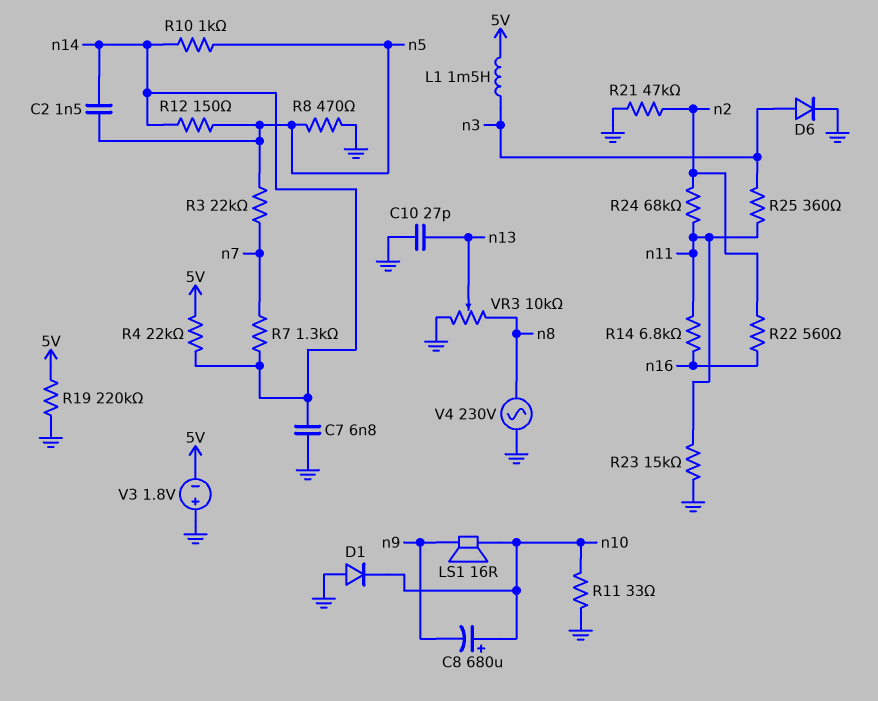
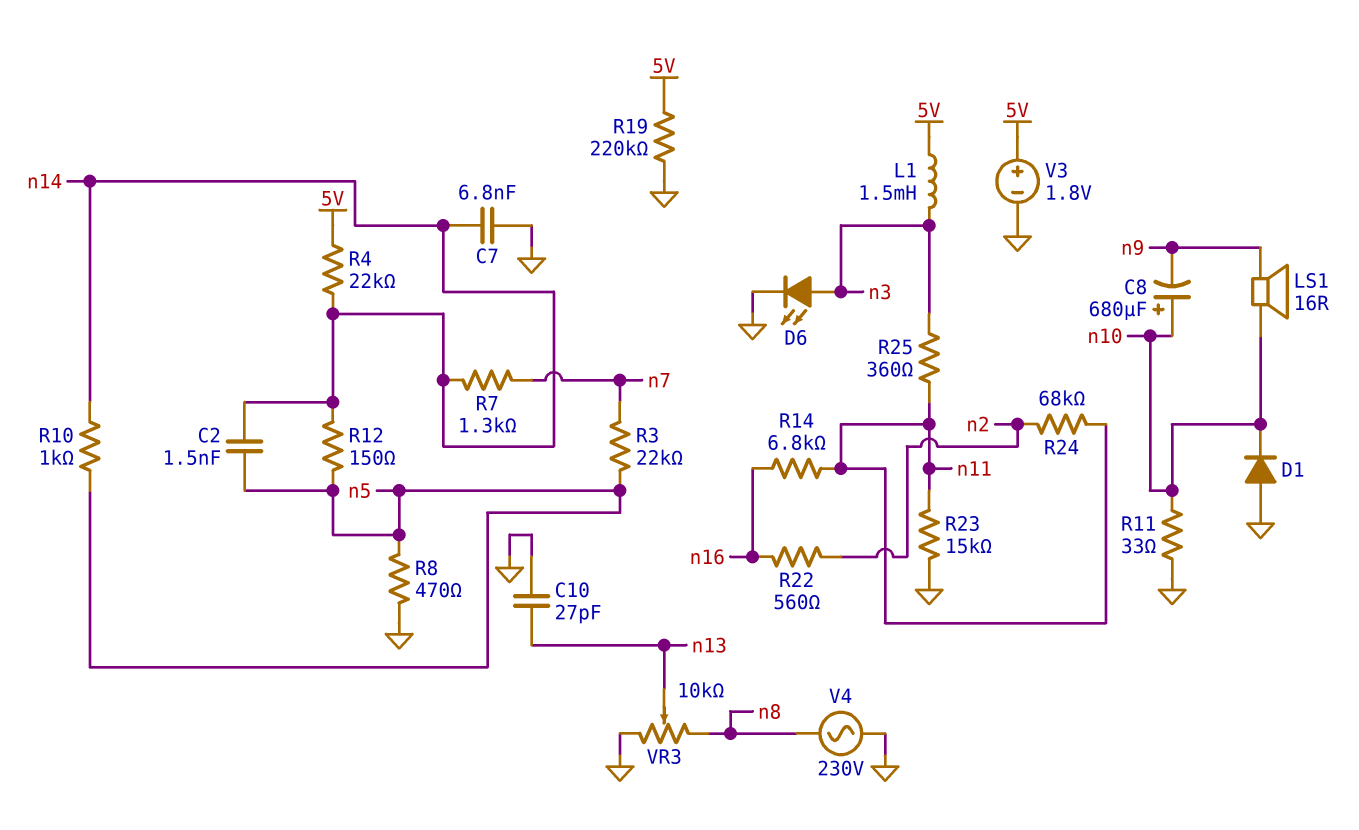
D6: diode (A n3, K GND) -> LED (A n3, K GND)
R21: 47k (GND, n2) -> none
V3: 1.8V (plus GND, minus 5V) -> 1.8V (plus 5V, minus GND)

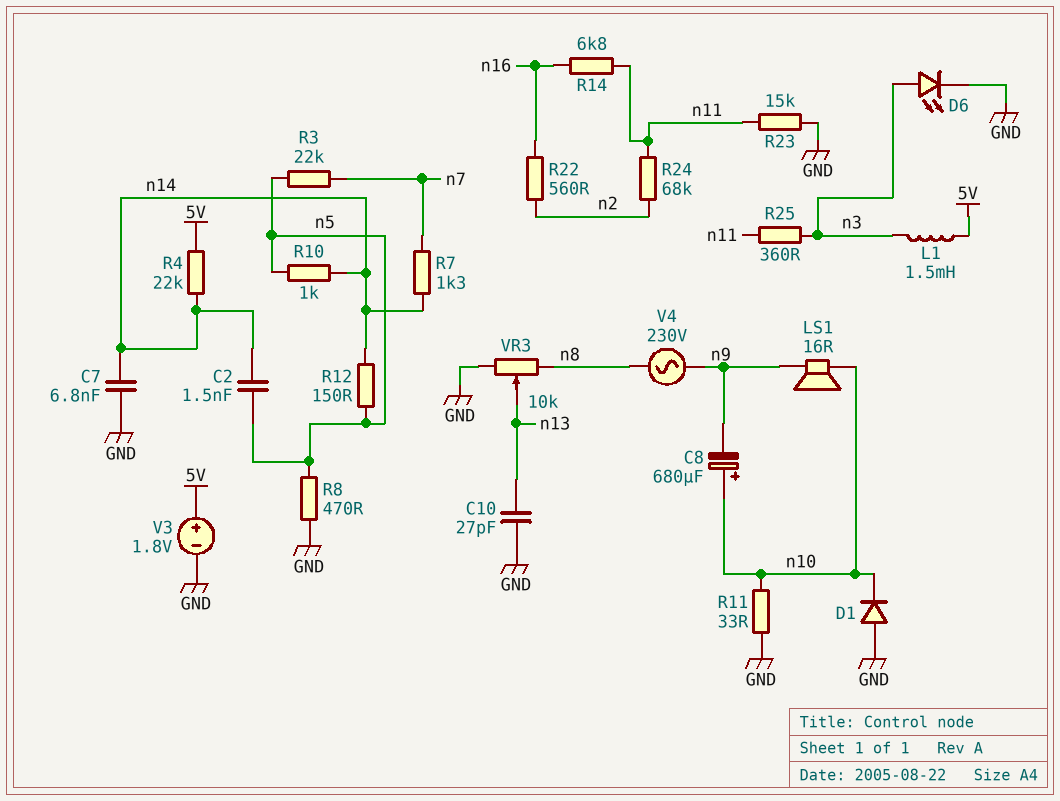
R19: 220k (5V, GND) -> none
V4: AC 230V (GND, n8) -> AC 230V (n8, n9)

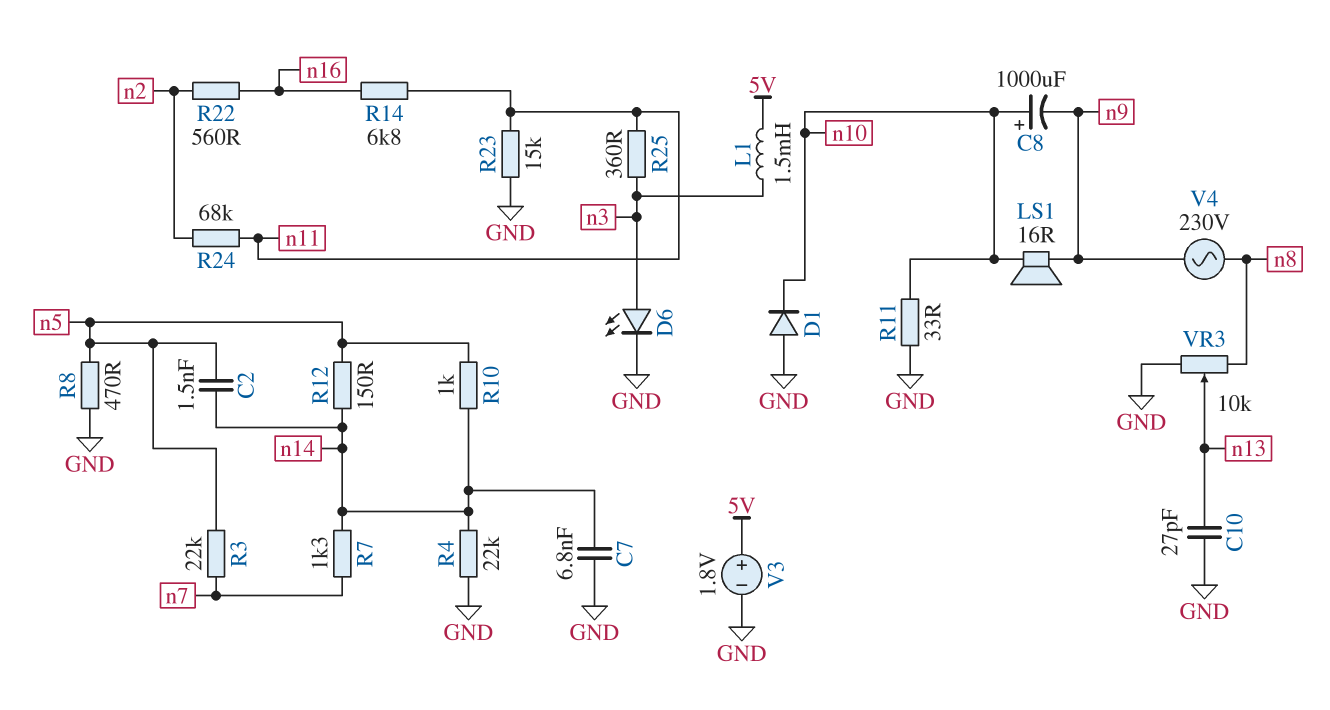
C8: 680uF (plus n10, minus n9) -> 1000uF (plus n10, minus n9)
R4: 22k (5V, n14) -> 22k (GND, n14)

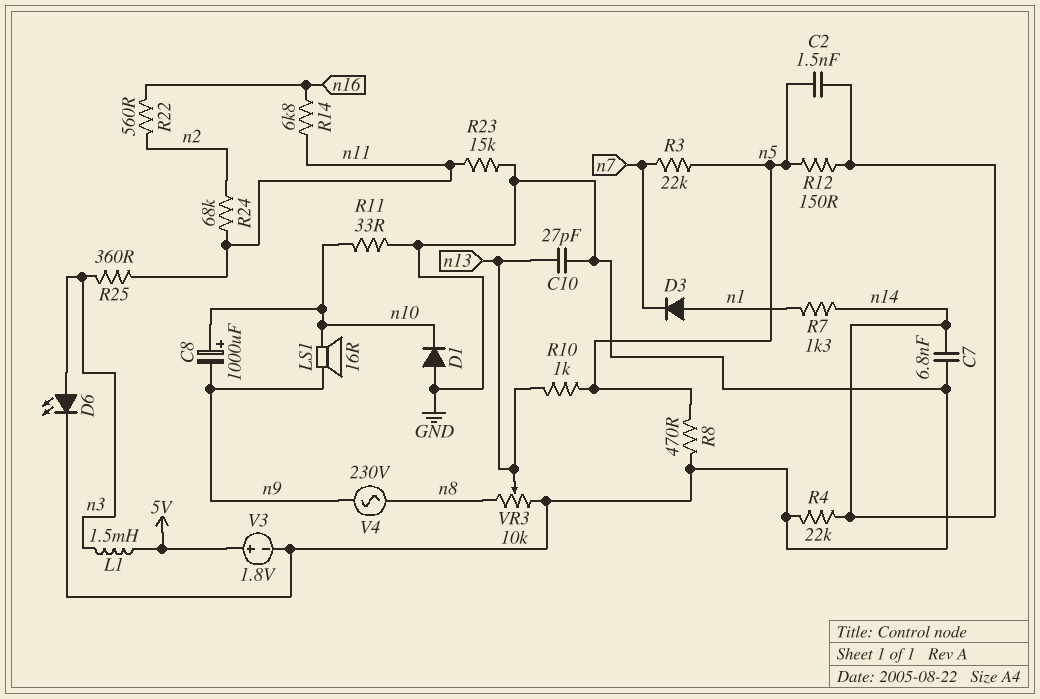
D3: none -> diode (A n1, K n7)
R7: 1.3k (n7, n14) -> 1.3k (n1, n14)
R10: 1k (n5, n14) -> 1k (n5, n13)

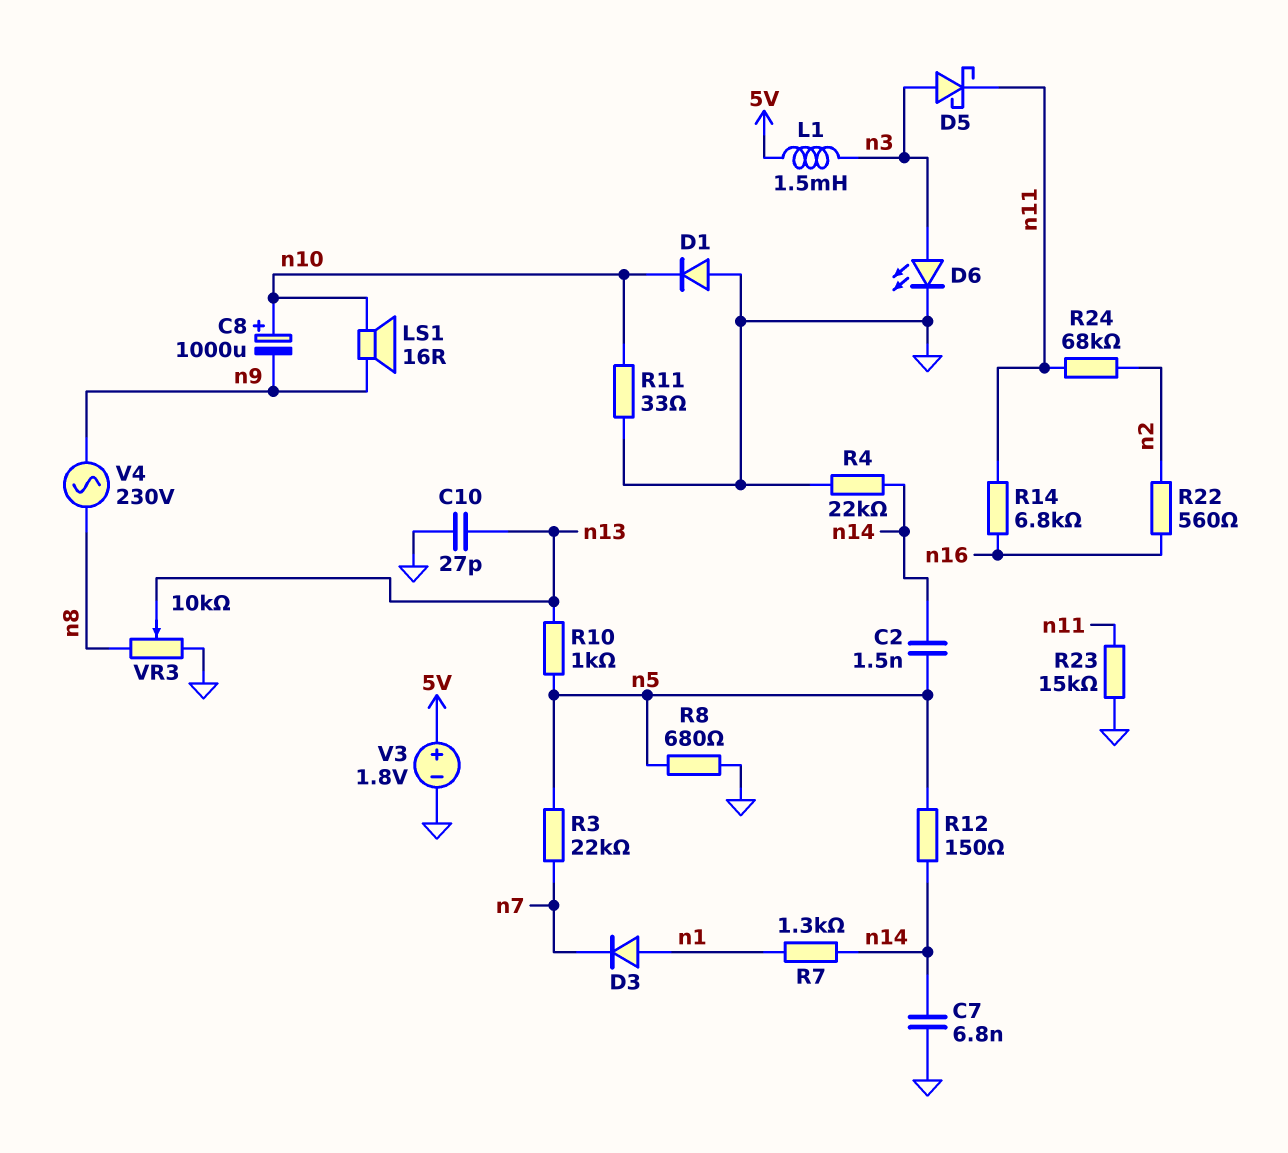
D5: none -> schottky (A n3, K n11)
R8: 470 (GND, n5) -> 680 (GND, n5)
R25: 360 (n3, n11) -> none

